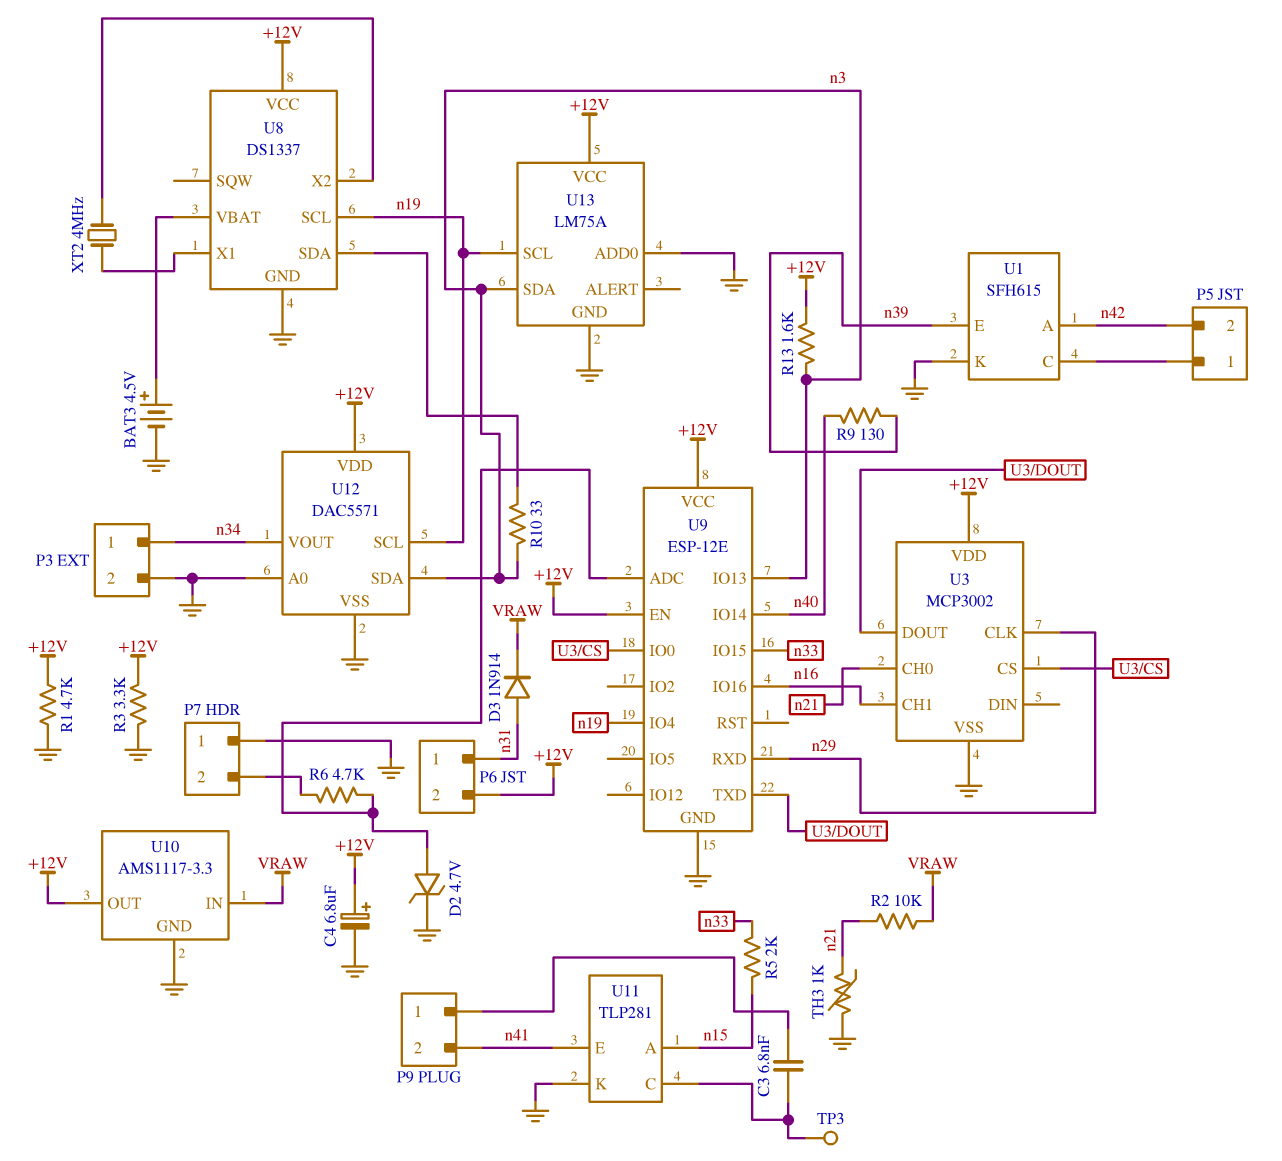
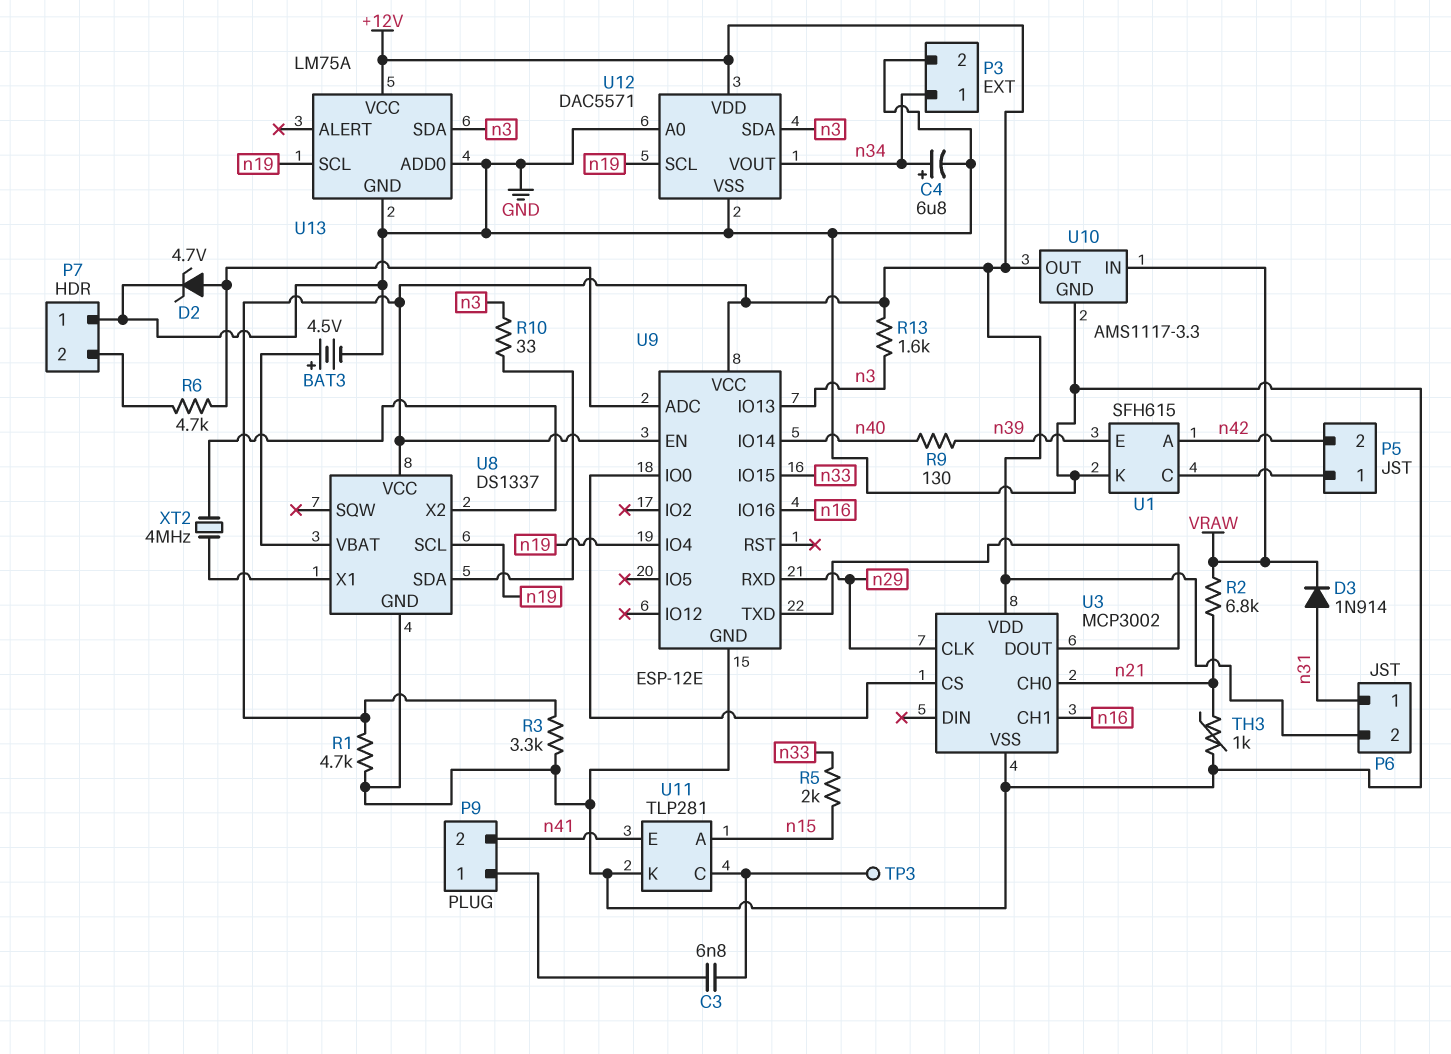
C4: 6.8uF (plus +12V, minus GND) -> 6.8uF (plus n34, minus GND)
R2: 10k (VRAW, n21) -> 6.8k (VRAW, n21)

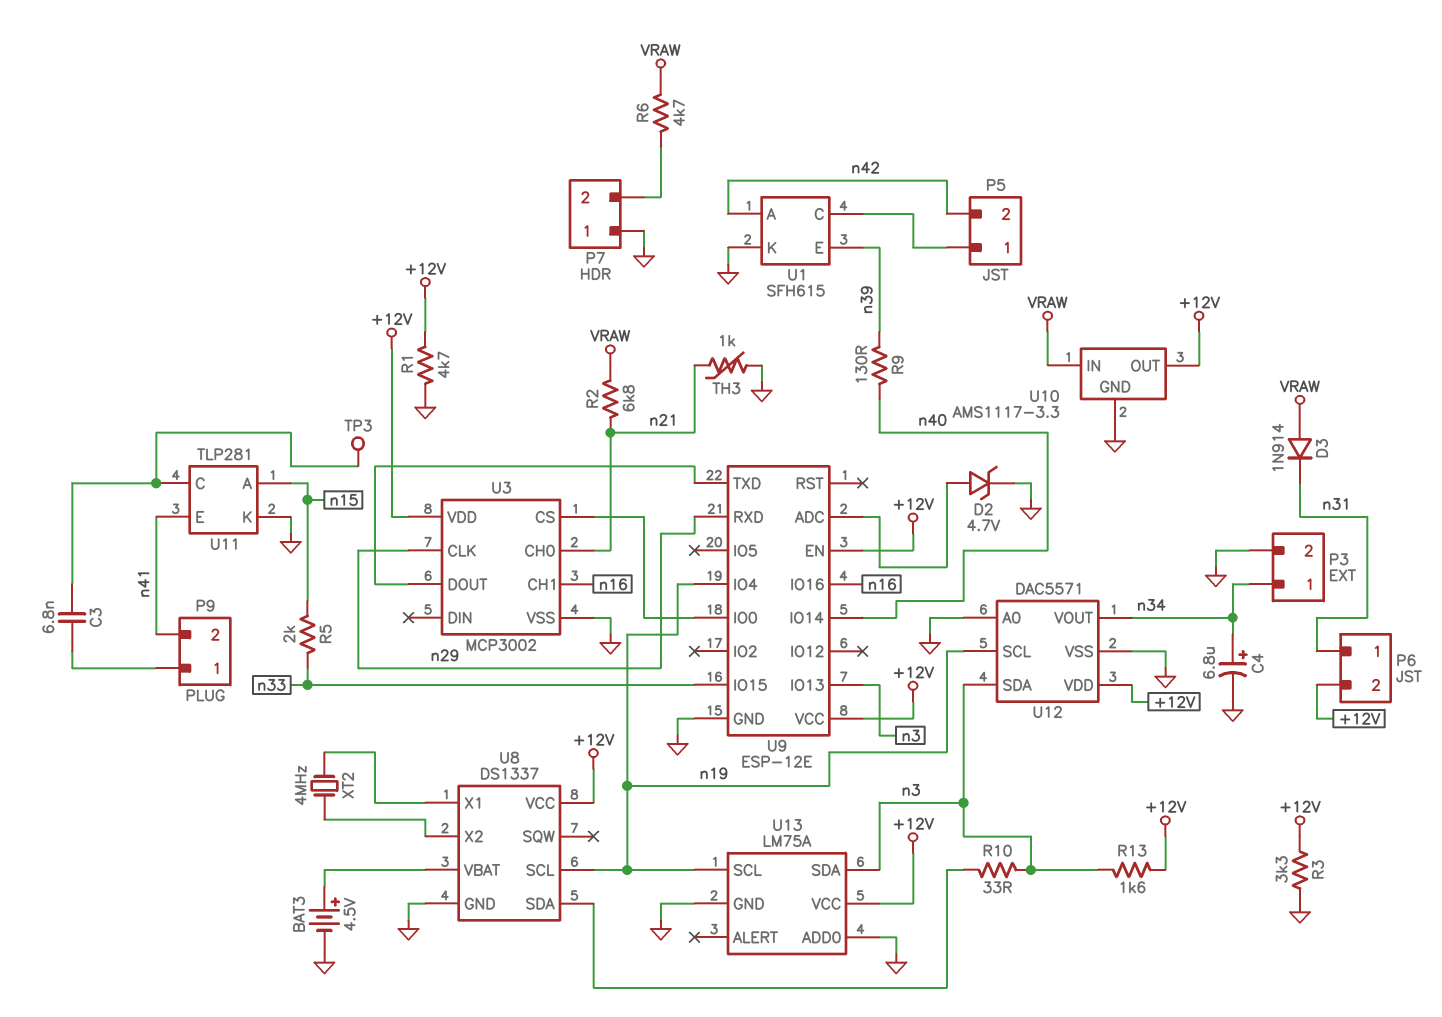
D3: diode 1N914 (A n31, K VRAW) -> diode 1N914 (A VRAW, K n31)
R6: 4.7k (P7/2, U9/ADC) -> 4.7k (P7/2, VRAW)

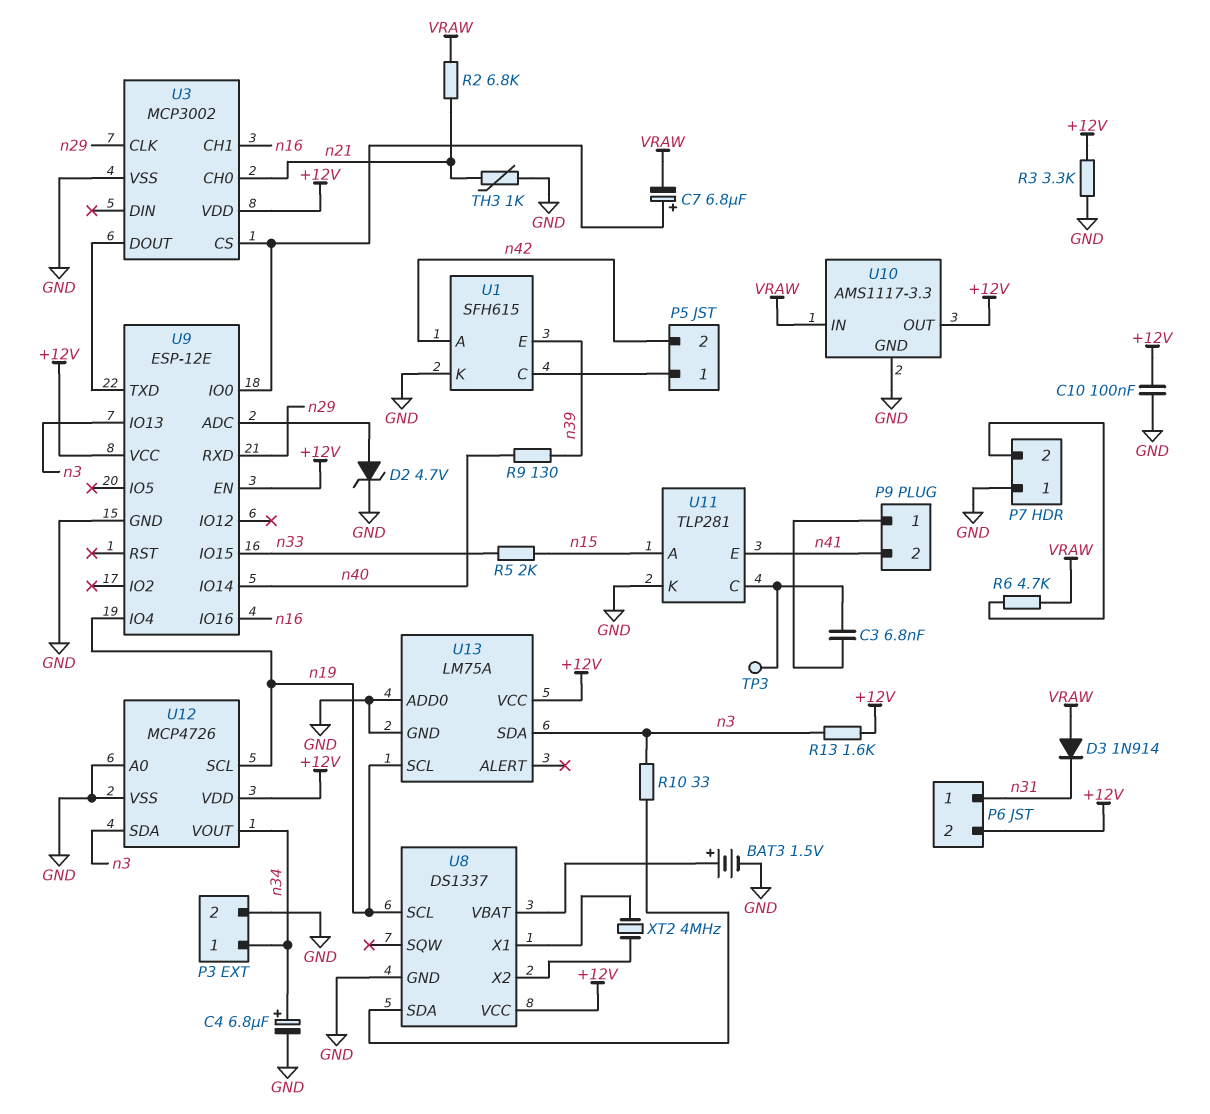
BAT3: 4.5V (plus U8/VBAT, minus GND) -> 1.5V (plus U8/VBAT, minus GND)
C7: none -> 6.8uF (plus U3/CS, minus VRAW)
C10: none -> 100nF (+12V, GND)
R1: 4.7k (+12V, GND) -> none
U12: DAC5571 -> MCP4726

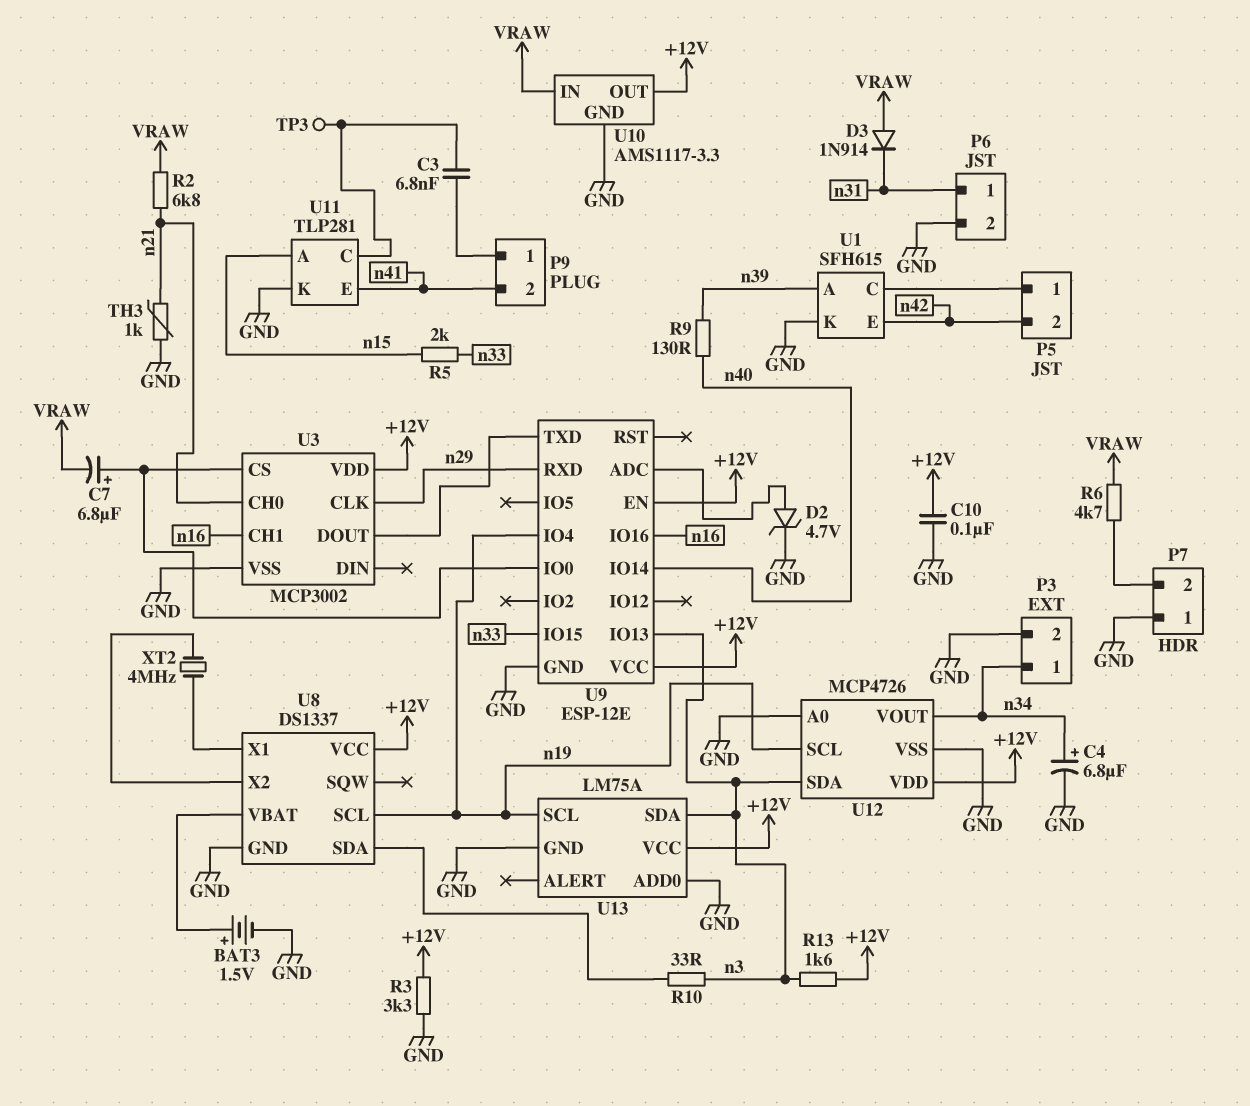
P6 pin 2: +12V -> GND
U1 pin A: n42 -> n39
U1 pin E: n39 -> n42

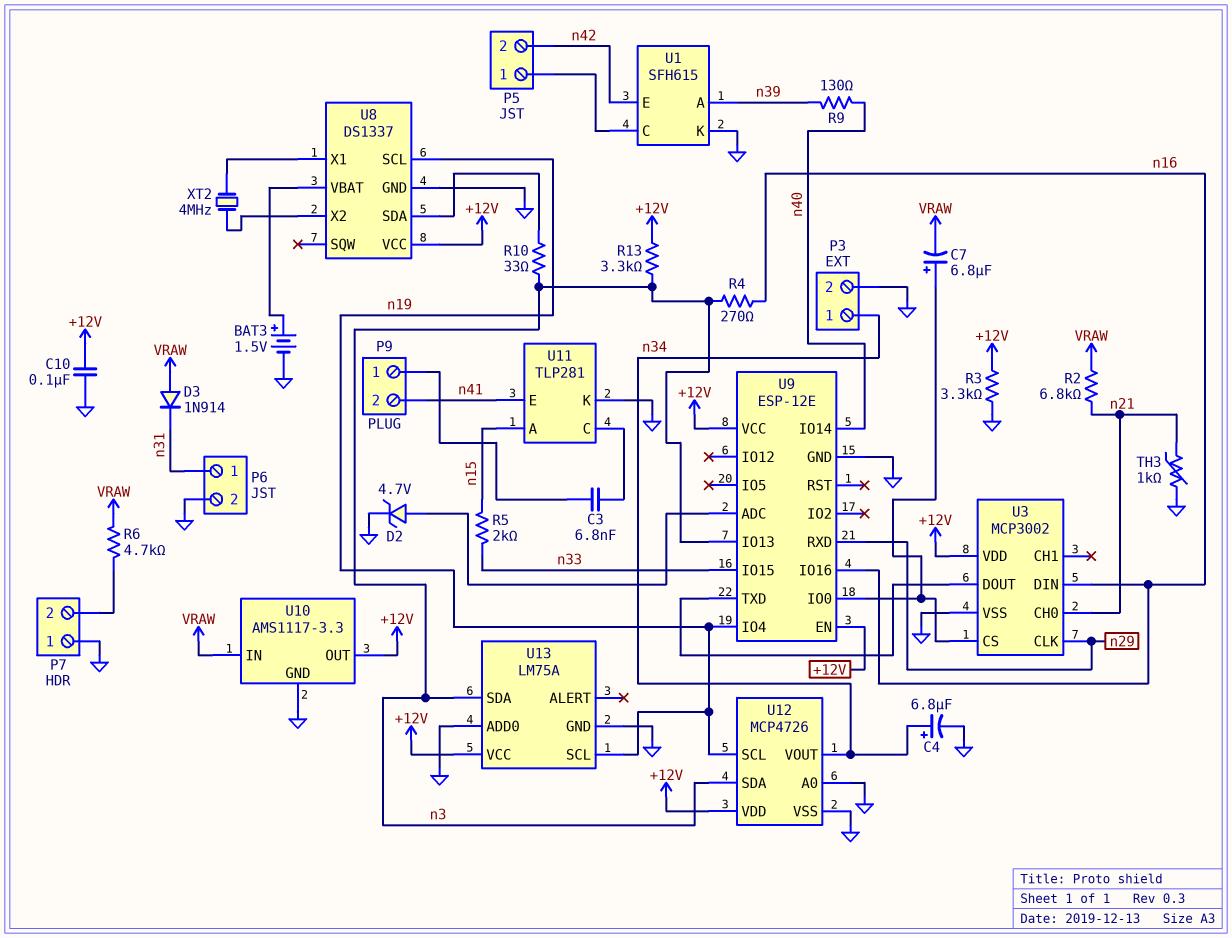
R4: none -> 270 (n3, n16)
R13: 1.6k (+12V, n3) -> 3.3k (+12V, n3)
TP3: test point (U11/C) -> none
U3 pin CH1: n16 -> none
U3 pin DIN: none -> n16

